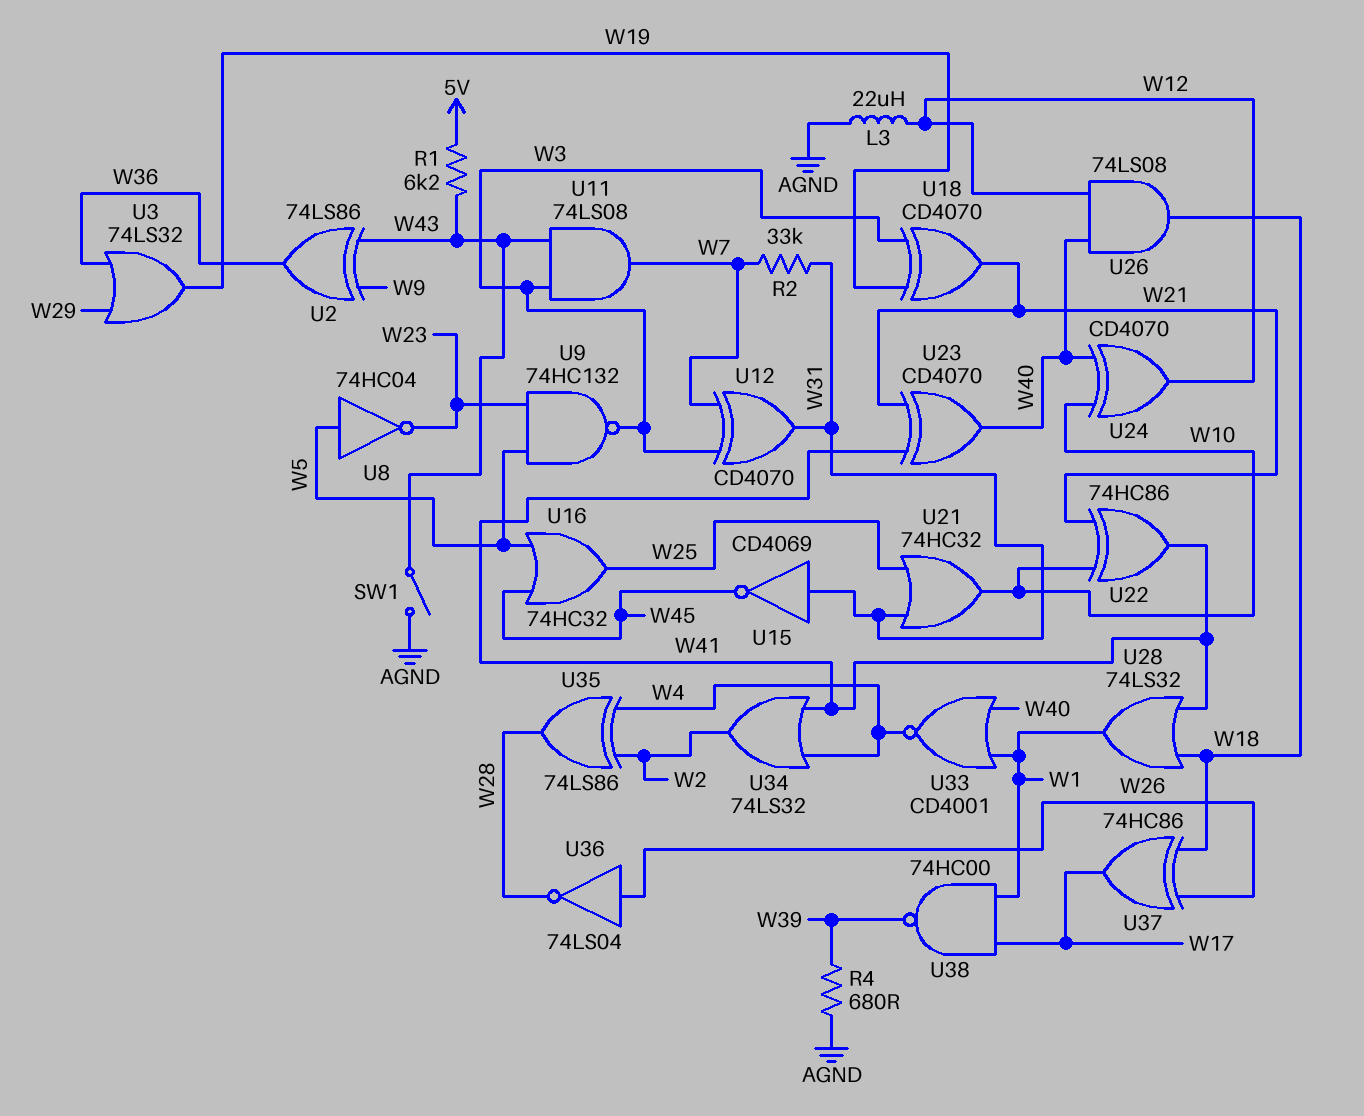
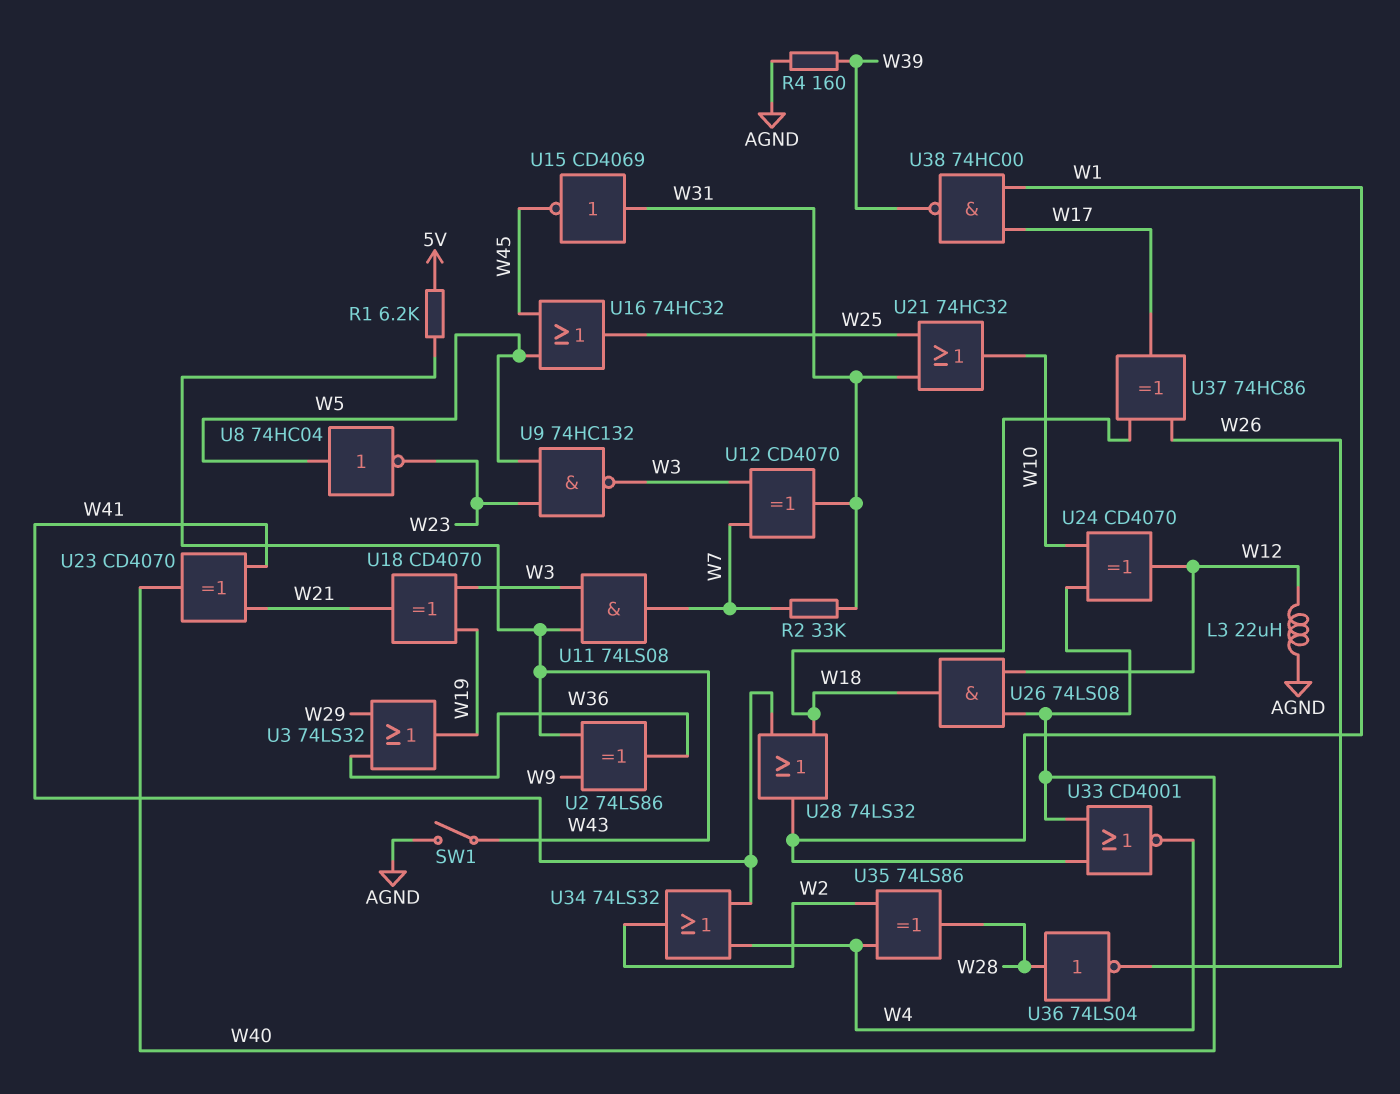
R4: 680 (AGND, W39) -> 160 (AGND, W39)
U22: XOR 74HC86 (in W10, in W21, out W41) -> none
U36: NOT 74LS04 (in W26, out W28) -> NOT 74LS04 (in W28, out W26)

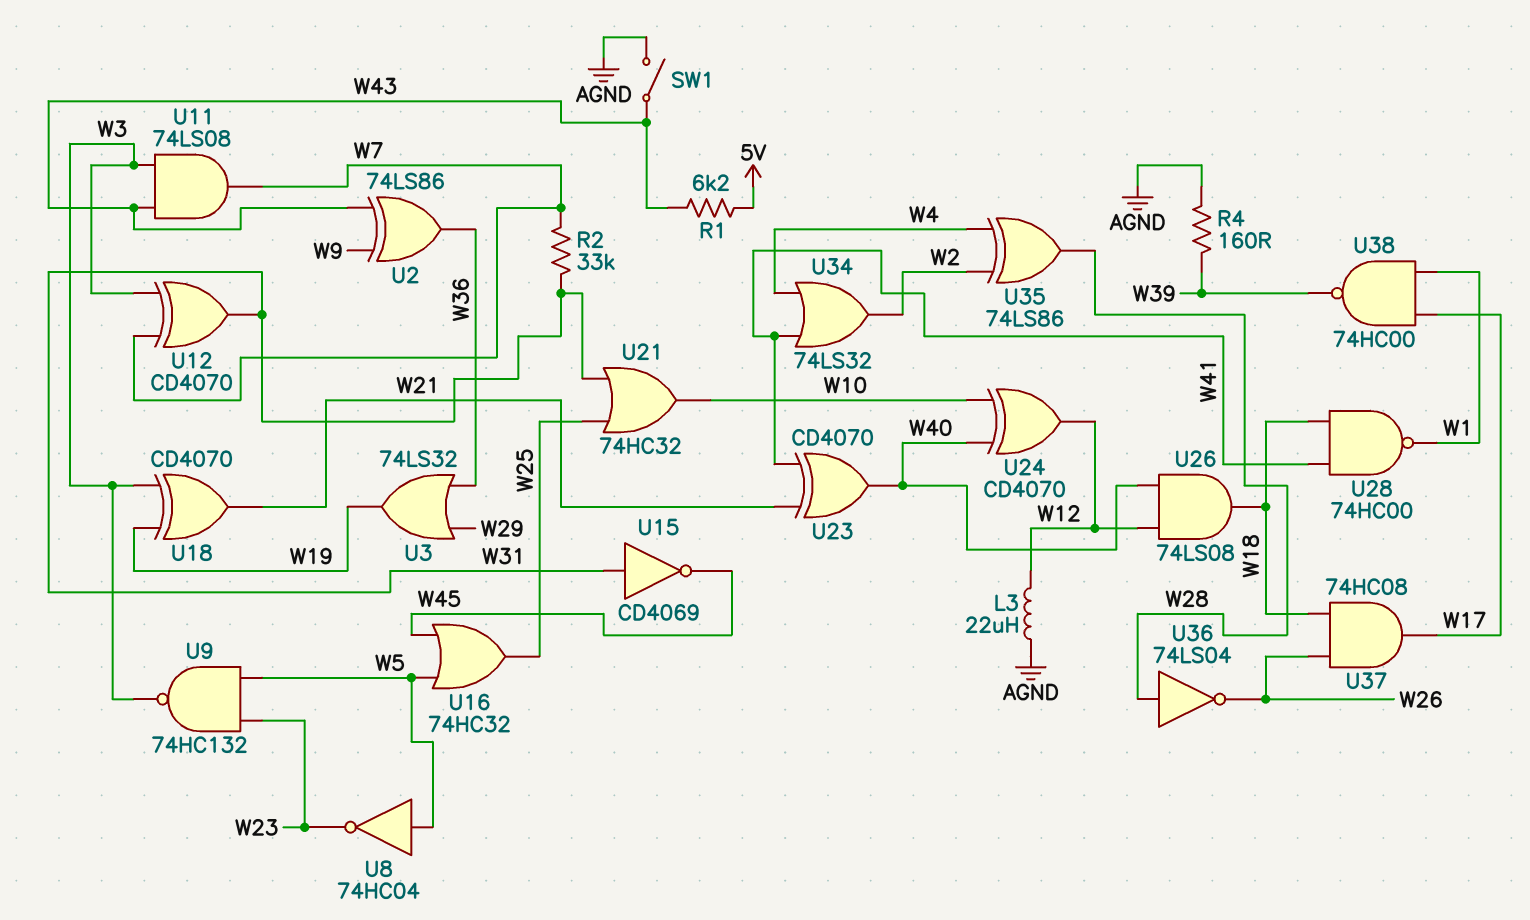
U28: OR 74LS32 (in W18, in W41, out W1) -> NAND 74HC00 (in W18, in W41, out W1)
U33: NOR CD4001 (in W1, in W40, out W4) -> none
U37: XOR 74HC86 (in W18, in W26, out W17) -> AND 74HC08 (in W18, in W26, out W17)

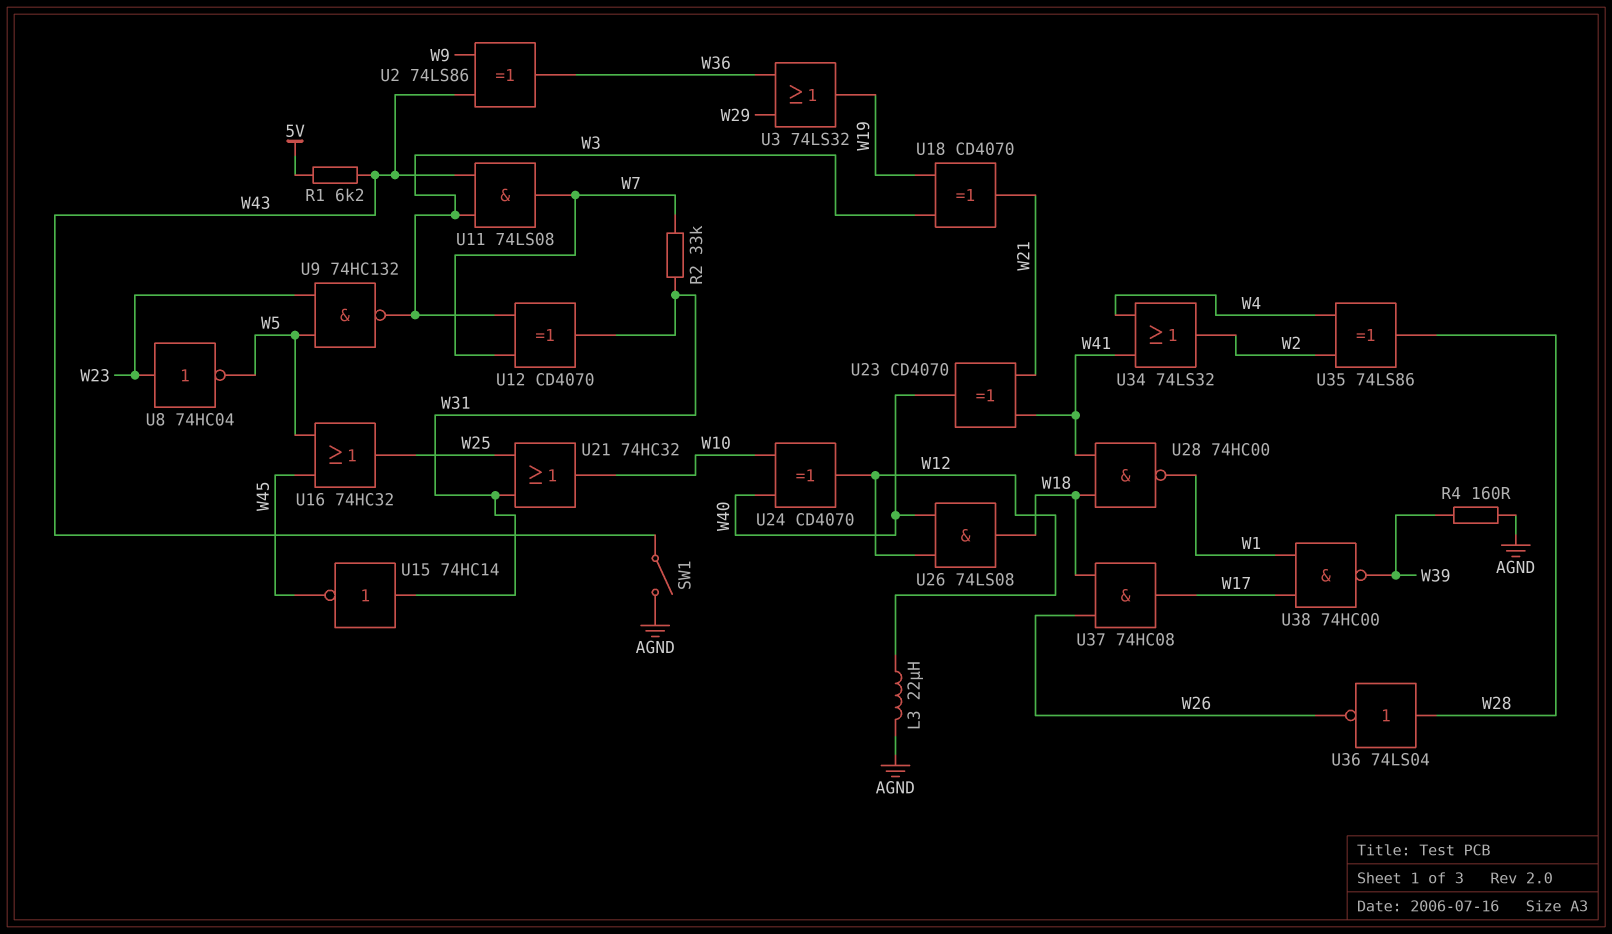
U8: NOT 74HC04 (in W5, out W23) -> NOT 74HC04 (in W23, out W5)
U15: NOT CD4069 (in W31, out W45) -> NOT 74HC14 (in W31, out W45)

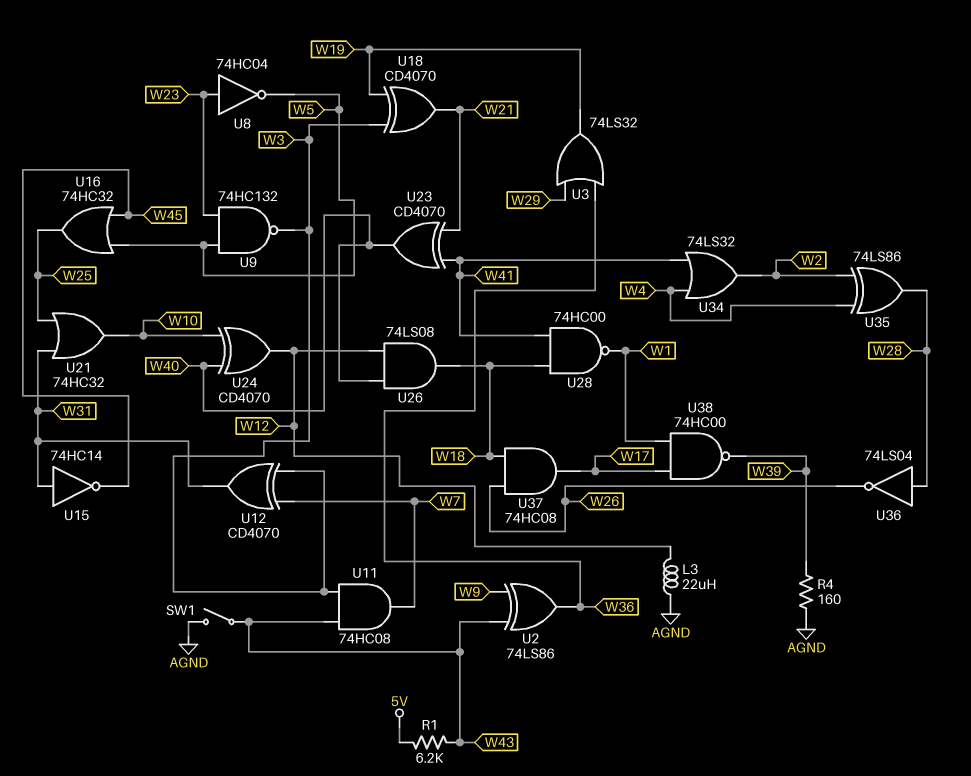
R2: 33k (W7, W31) -> none
U11: AND 74LS08 (in W3, in W43, out W7) -> AND 74HC08 (in W3, in W43, out W7)

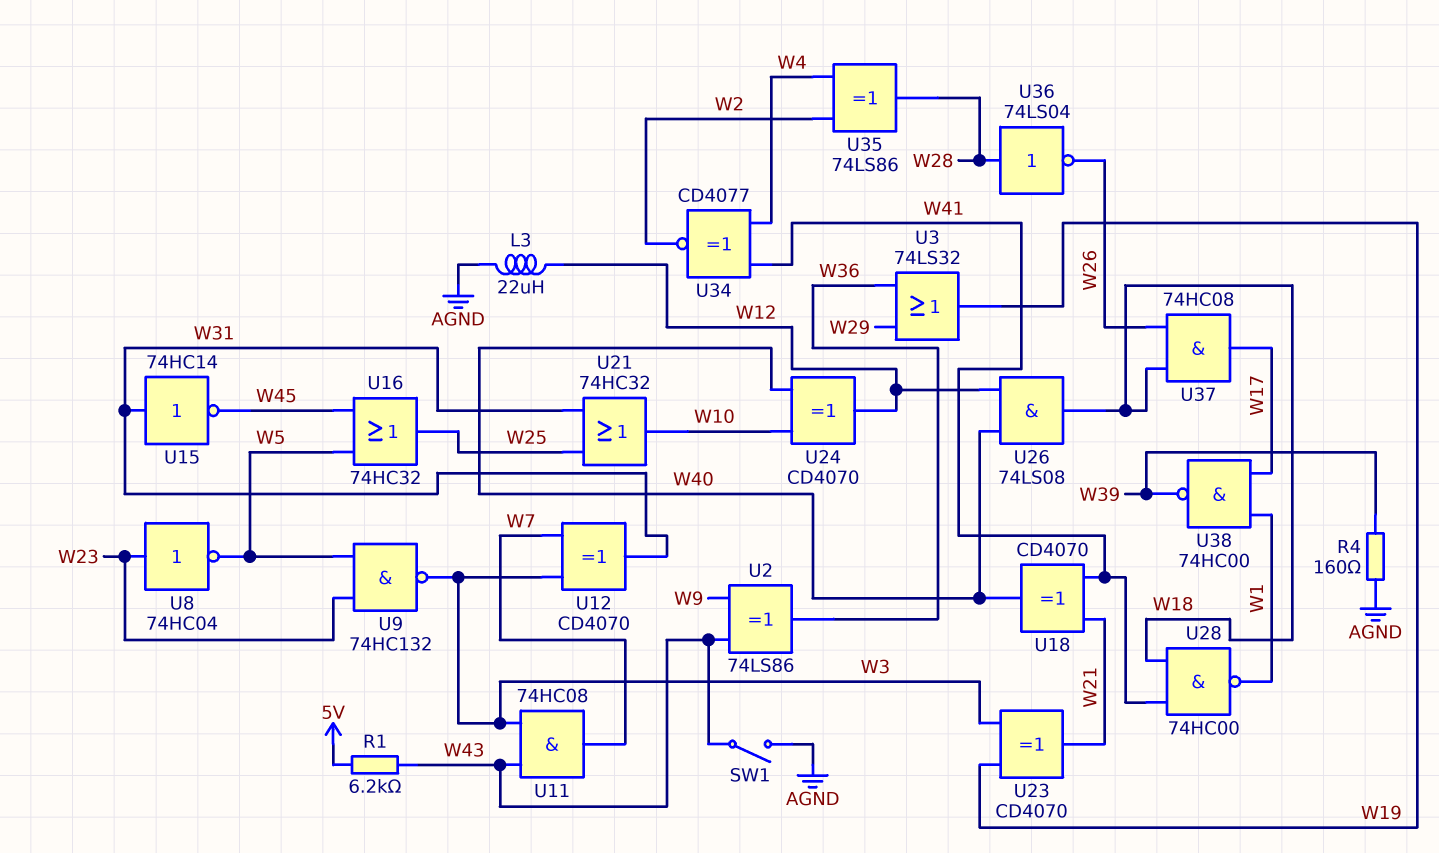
U18: XOR CD4070 (in W3, in W19, out W21) -> XOR CD4070 (in W21, in W41, out W40)
U23: XOR CD4070 (in W21, in W41, out W40) -> XOR CD4070 (in W3, in W19, out W21)
U34: OR 74LS32 (in W4, in W41, out W2) -> XNOR CD4077 (in W4, in W41, out W2)

